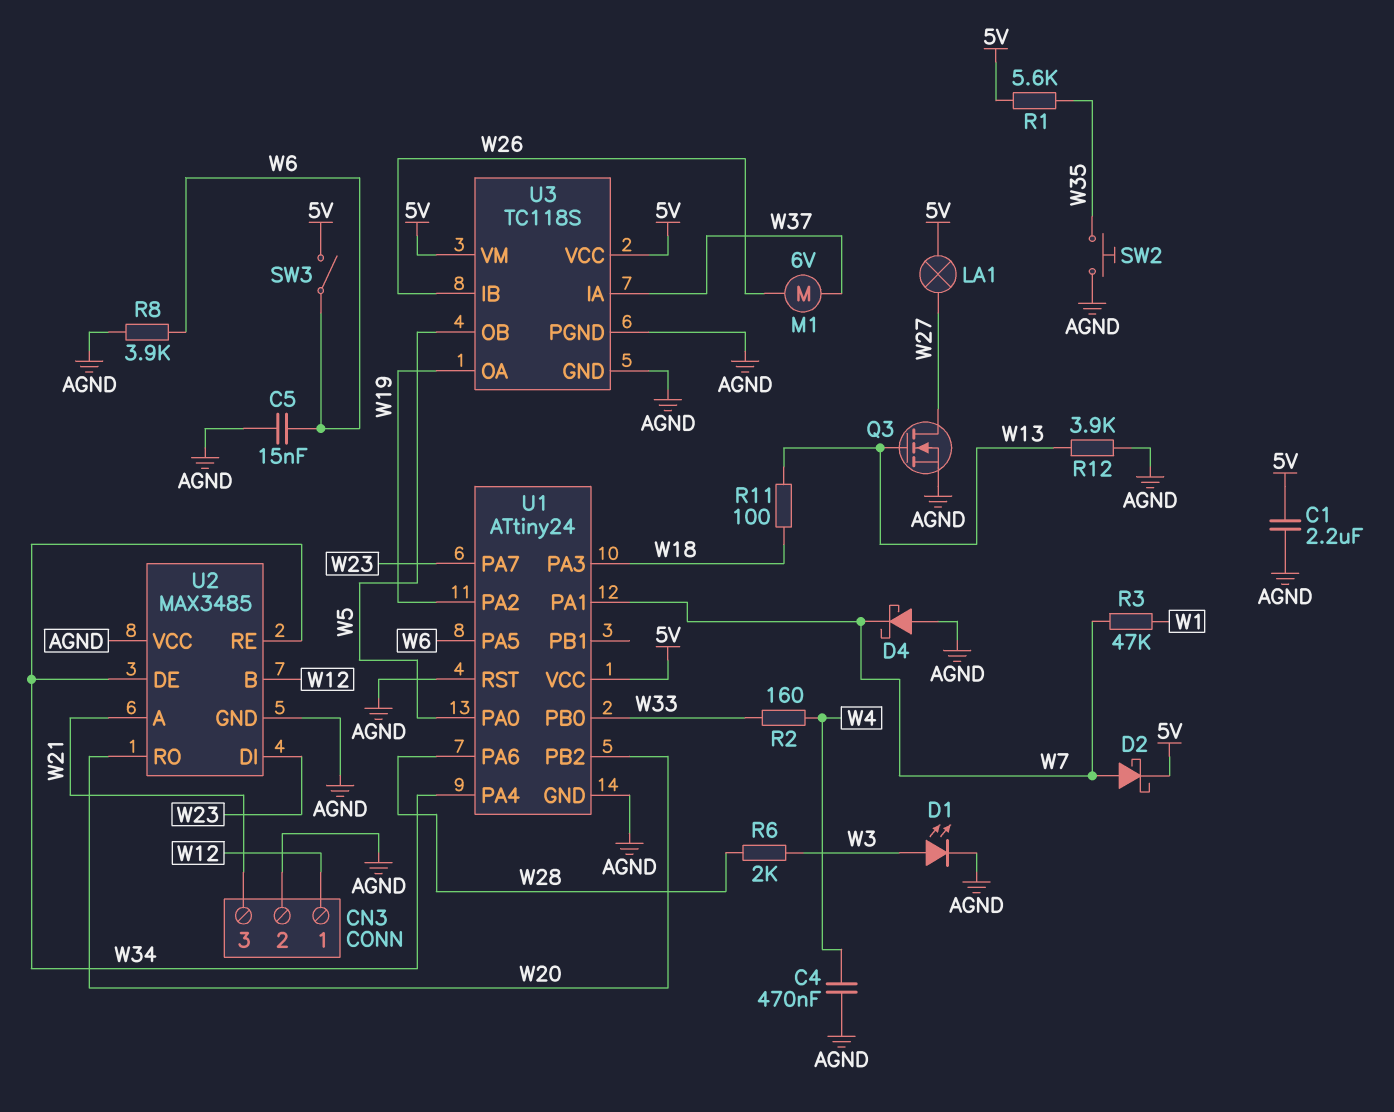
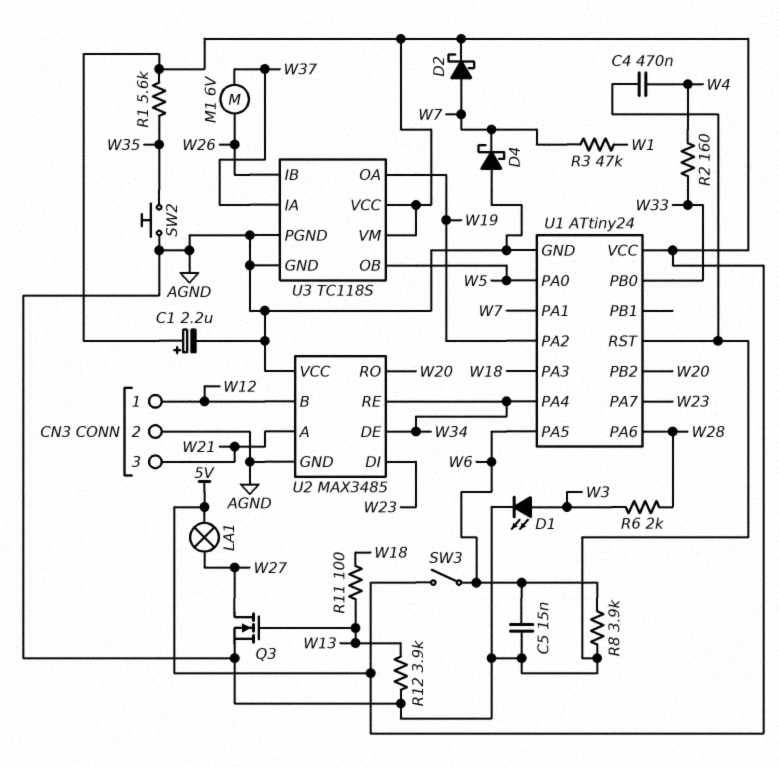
C1: 2.2uF (5V, AGND) -> 2.2uF (plus 5V, minus AGND)

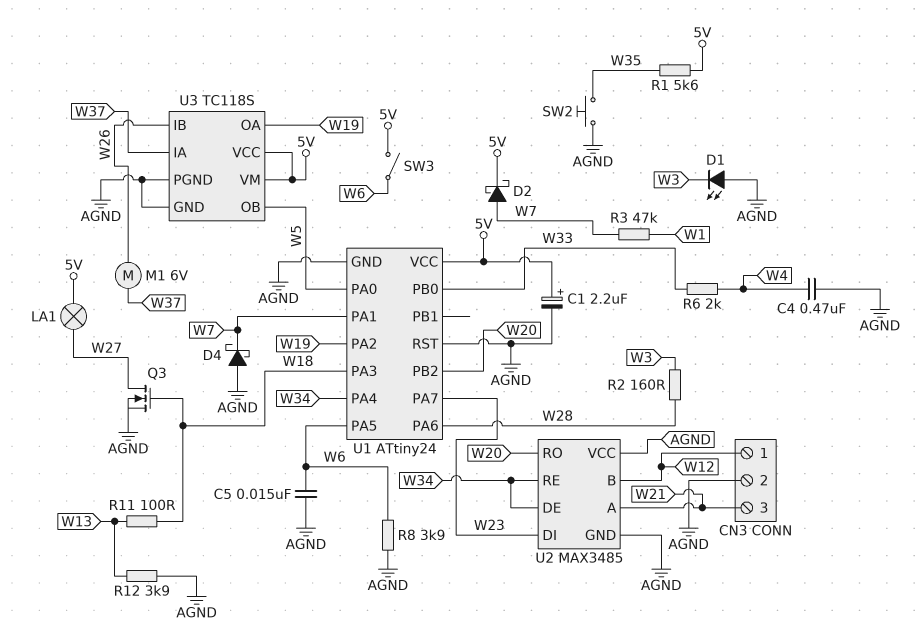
D1: LED (A W3, K AGND) -> LED (A AGND, K W3)
Q3: NMOS (G W13, D W27, S AGND) -> NMOS (G W18, D W27, S AGND)
R2: 160 (W4, W33) -> 160 (W3, W28)
R6: 2k (W3, W28) -> 2k (W4, W33)

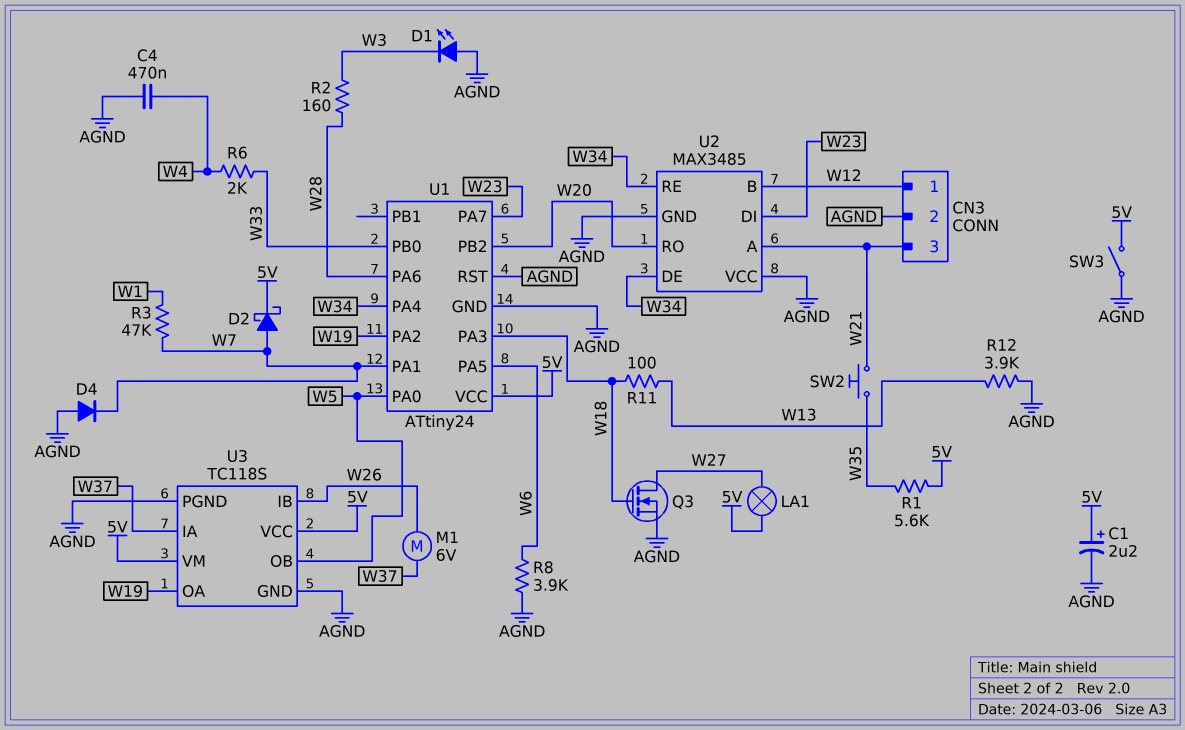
C5: 15nF (AGND, W6) -> none
D4: schottky (A AGND, K W7) -> diode (A AGND, K W7)
SW2: button (AGND, W35) -> button (W21, W35)
SW3: switch (5V, W6) -> switch (5V, AGND)

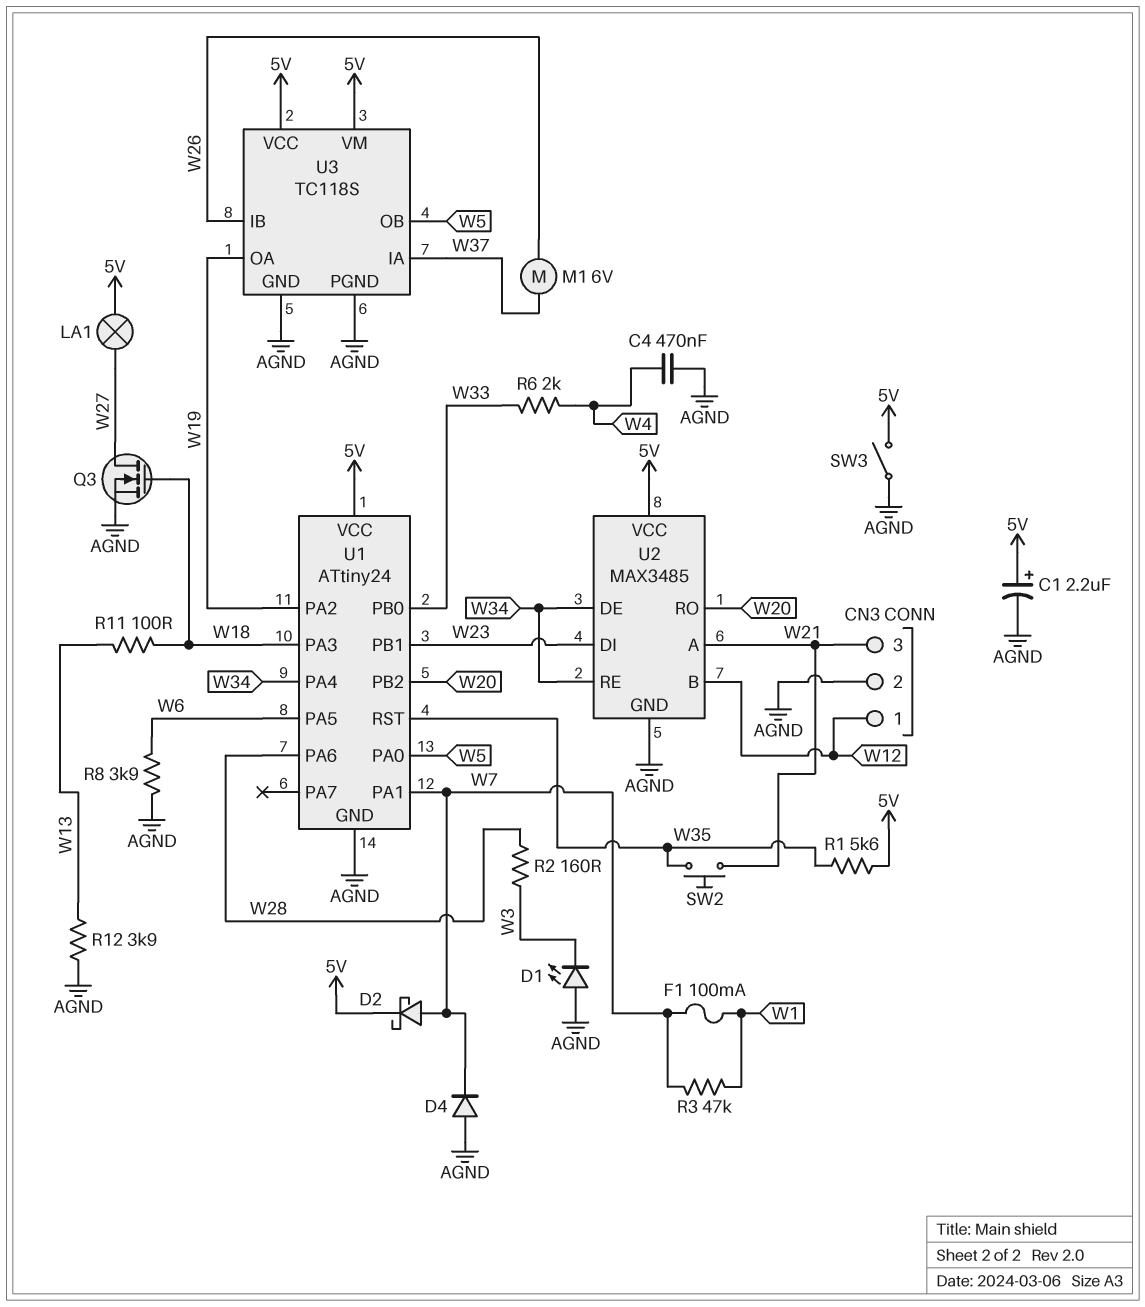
F1: none -> 100mA (W1, W7)
U1 pin PA7: W23 -> none
U1 pin PB1: none -> W23
U1 pin RST: AGND -> W35
U2 pin VCC: AGND -> 5V

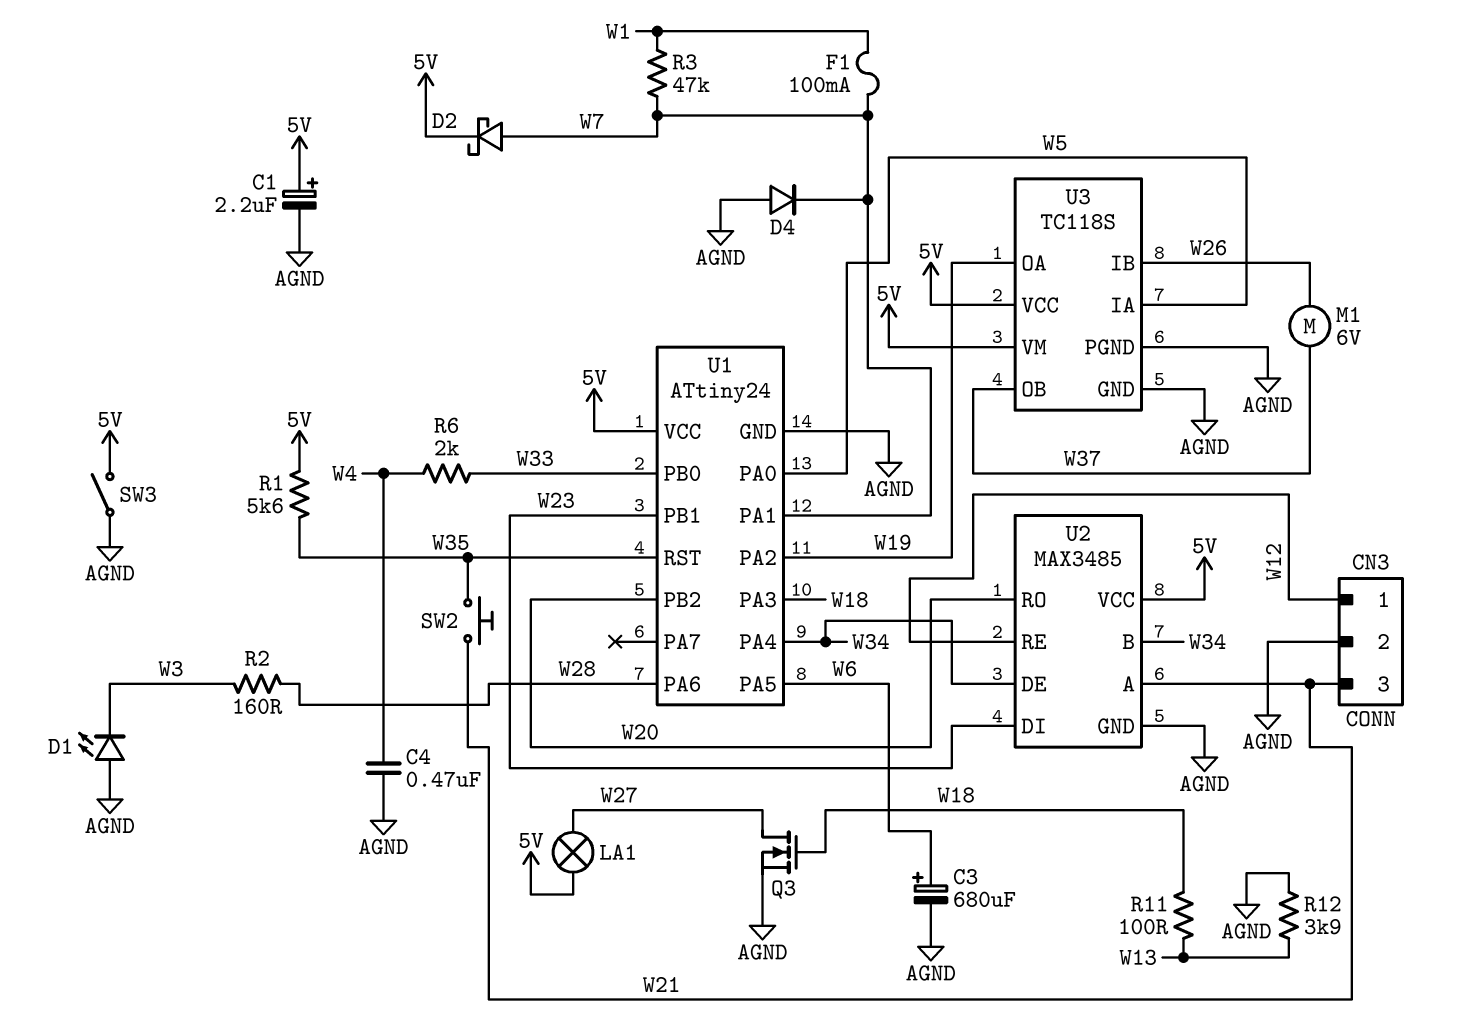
C3: none -> 680uF (plus W6, minus AGND)
R8: 3.9k (AGND, W6) -> none
U2 pin B: W12 -> W34
U2 pin RE: W34 -> W12
U3 pin IA: W37 -> W5
U3 pin OB: W5 -> W37

